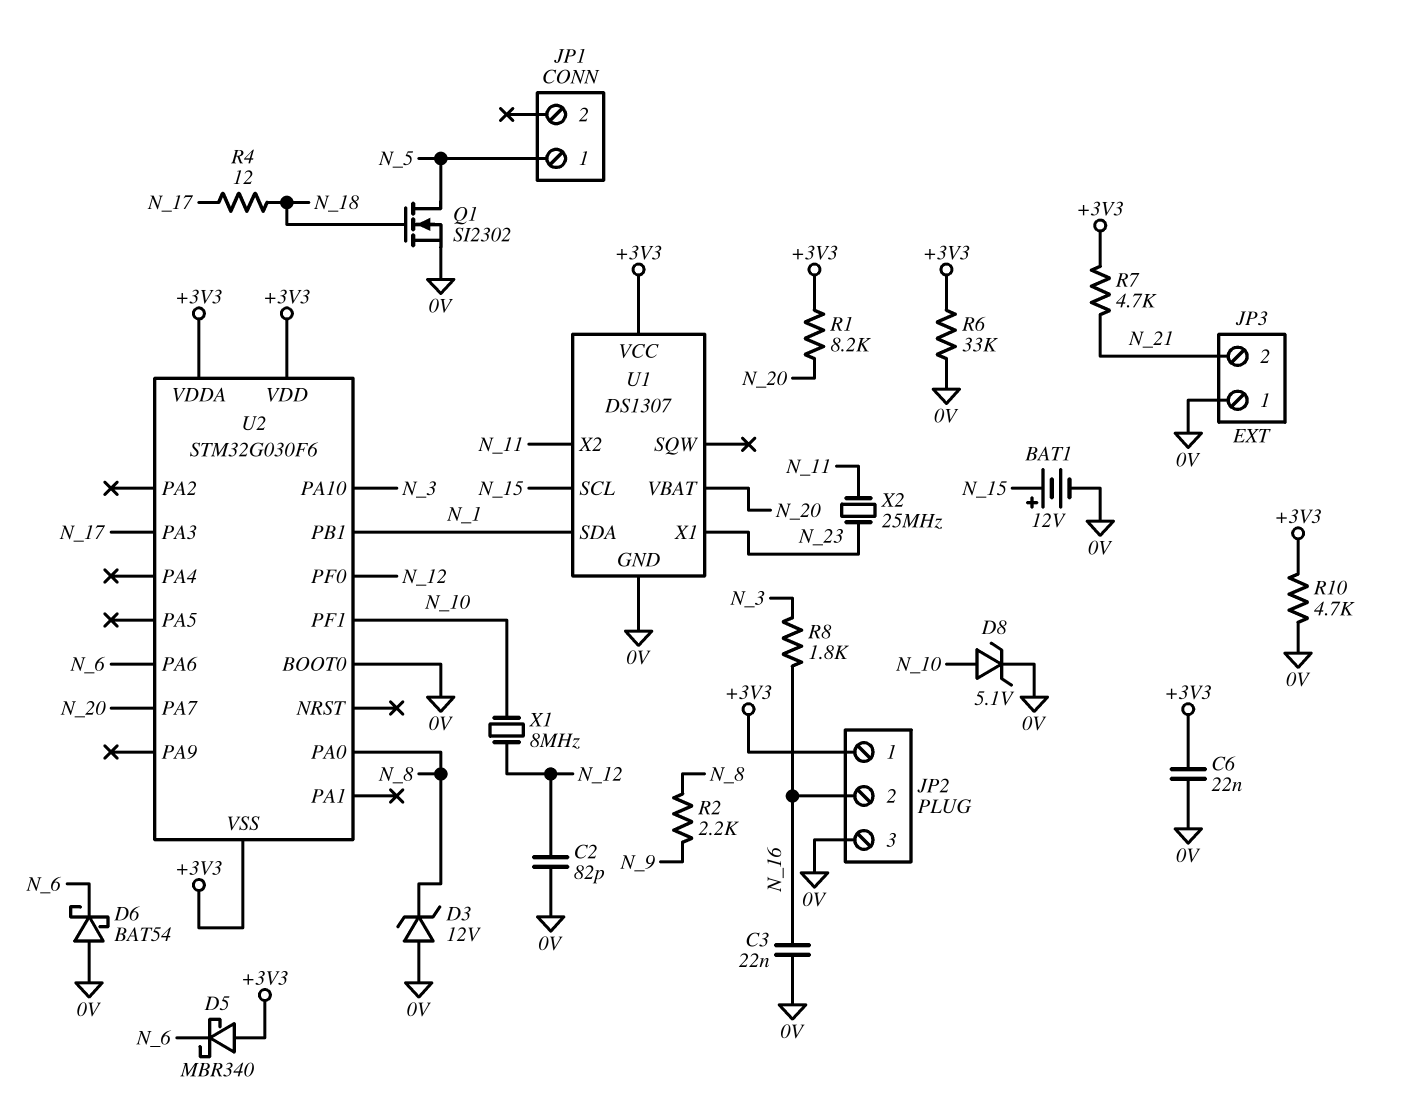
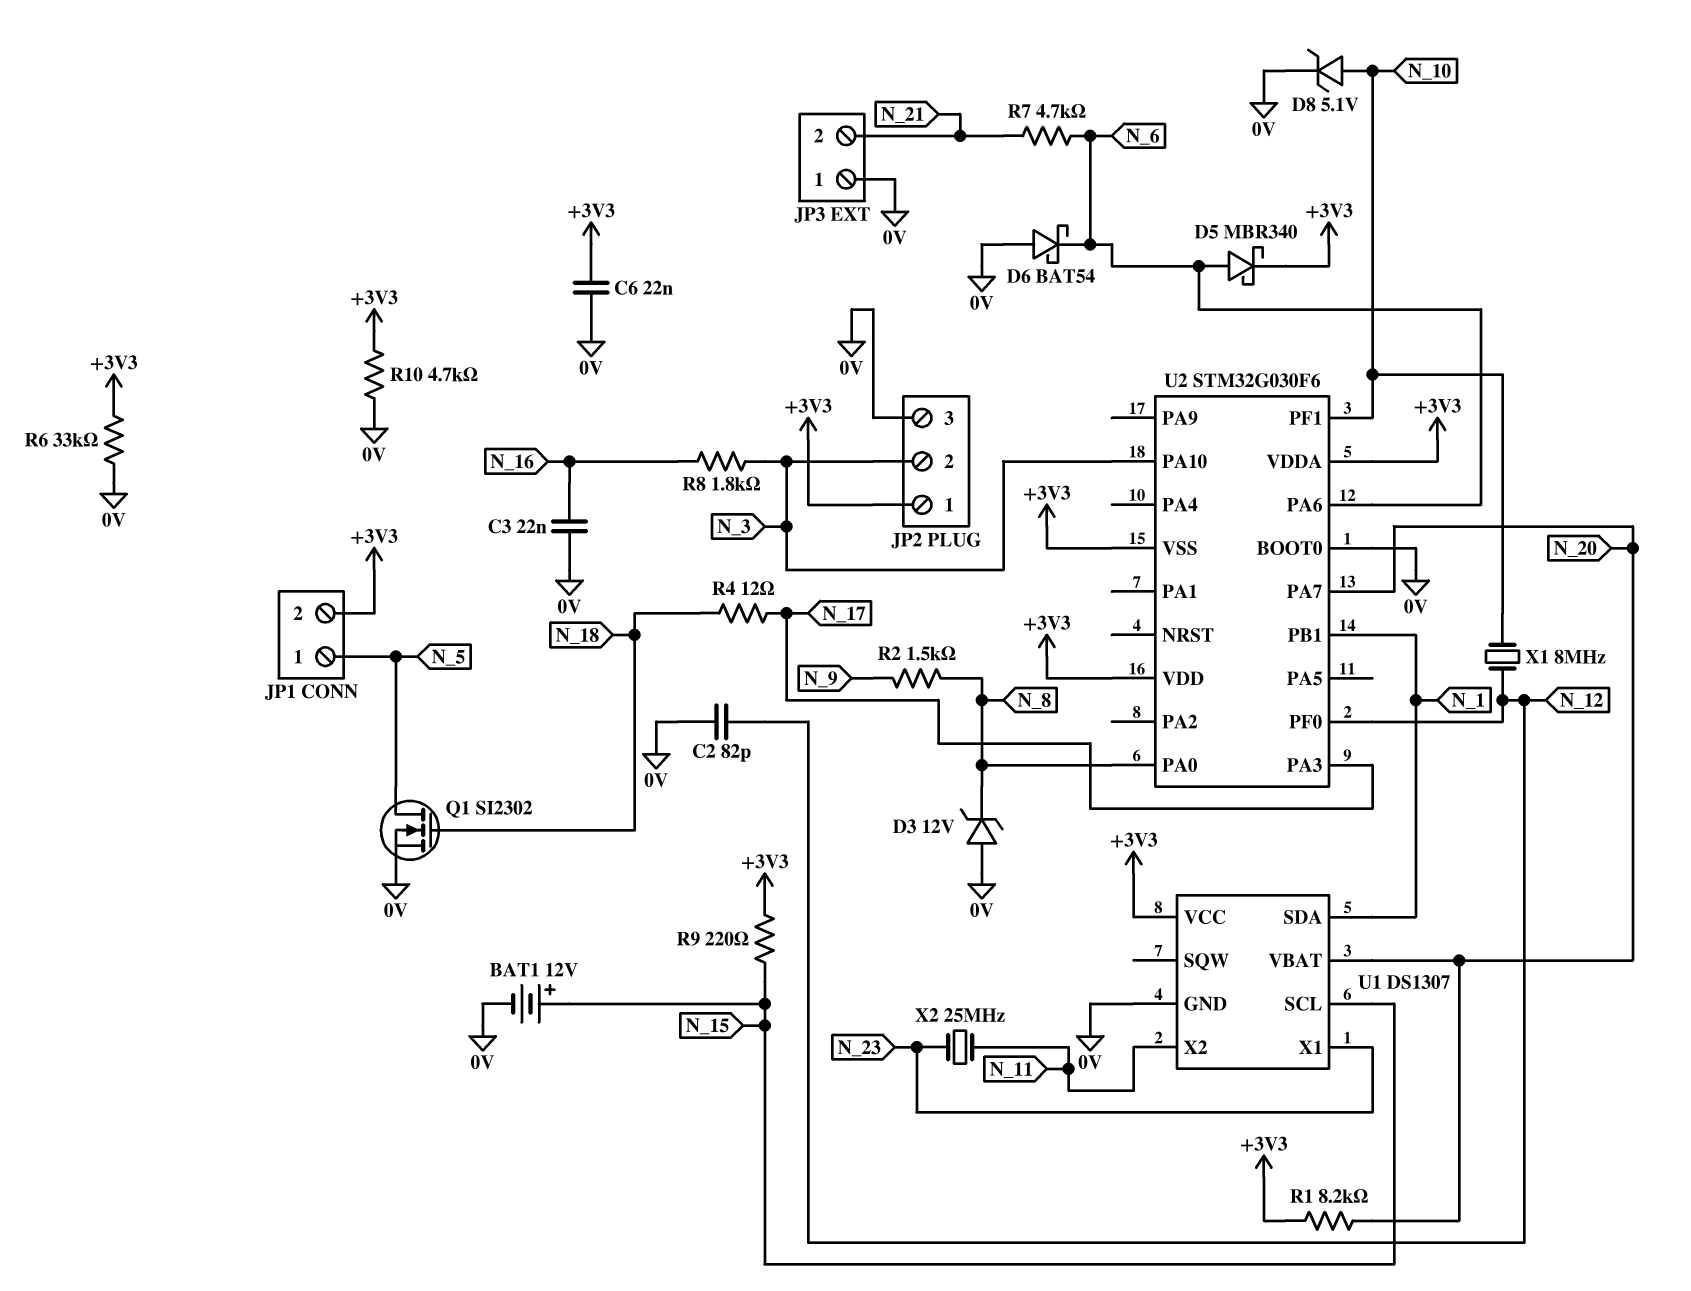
D5: schottky MBR340 (A +3V3, K N_6) -> schottky MBR340 (A N_6, K +3V3)
JP1 pin 2: none -> +3V3
JP2 pin 2: N_16 -> N_3
R2: 2.2k (N_8, N_9) -> 1.5k (N_8, N_9)
R7: 4.7k (+3V3, N_21) -> 4.7k (N_6, N_21)
R9: none -> 220 (+3V3, N_15)

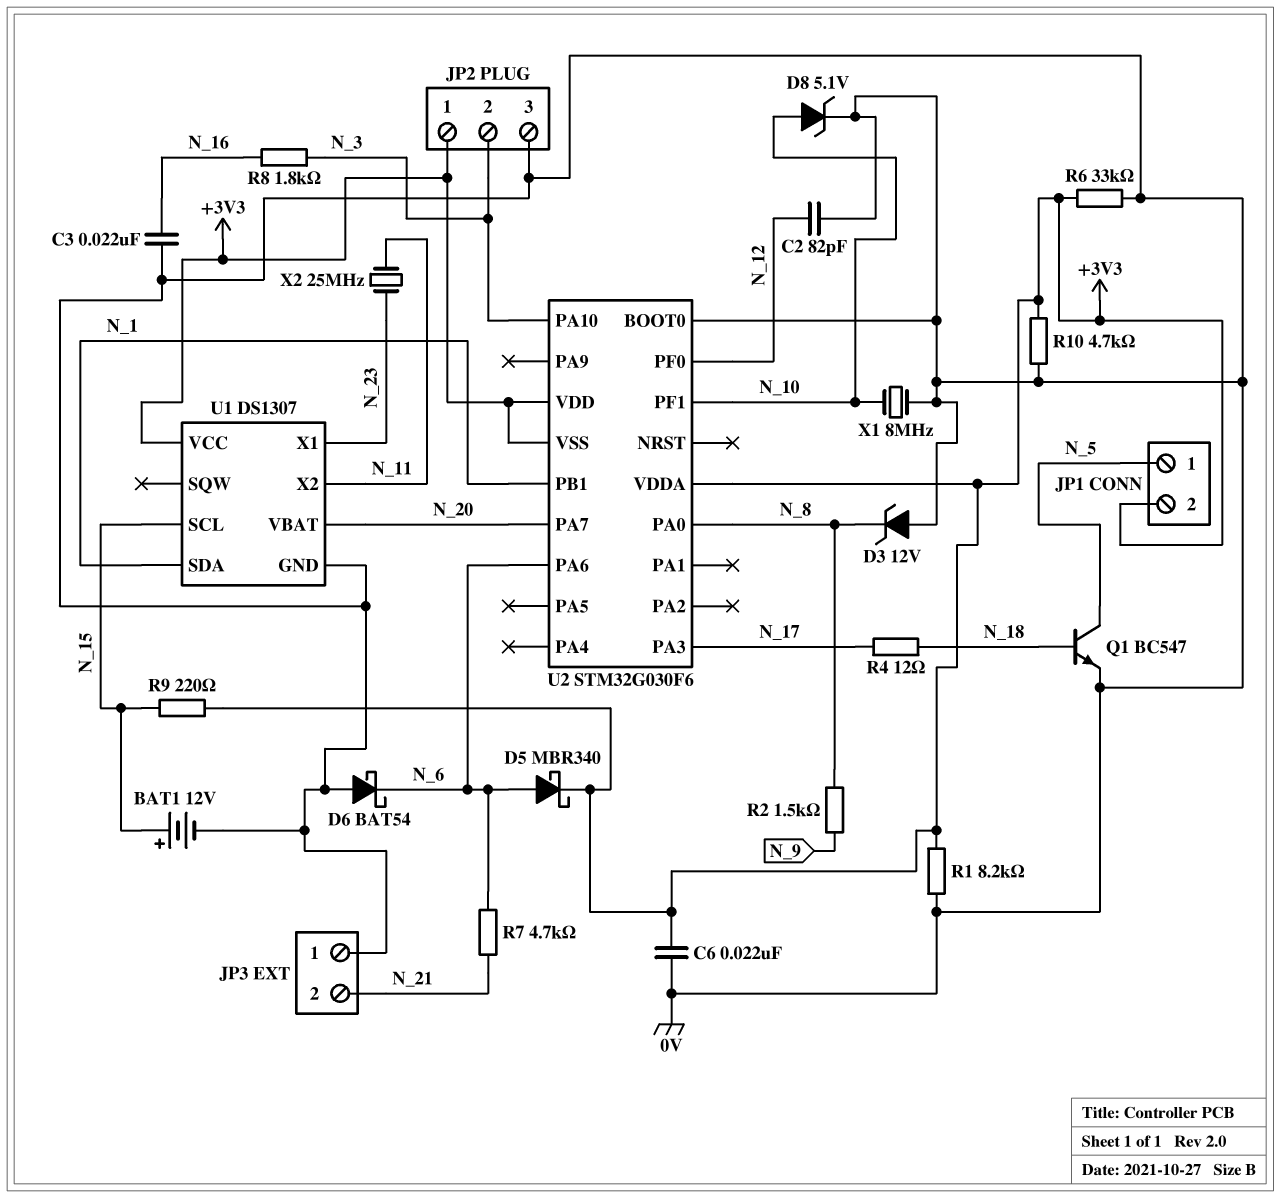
Q1: NMOS SI2302 (G N_18, D N_5, S 0V) -> NPN BC547 (B N_18, C N_5, E 0V)
R1: 8.2k (+3V3, N_20) -> 8.2k (+3V3, 0V)
X1: 8MHz (N_10, N_12) -> 8MHz (0V, N_10)

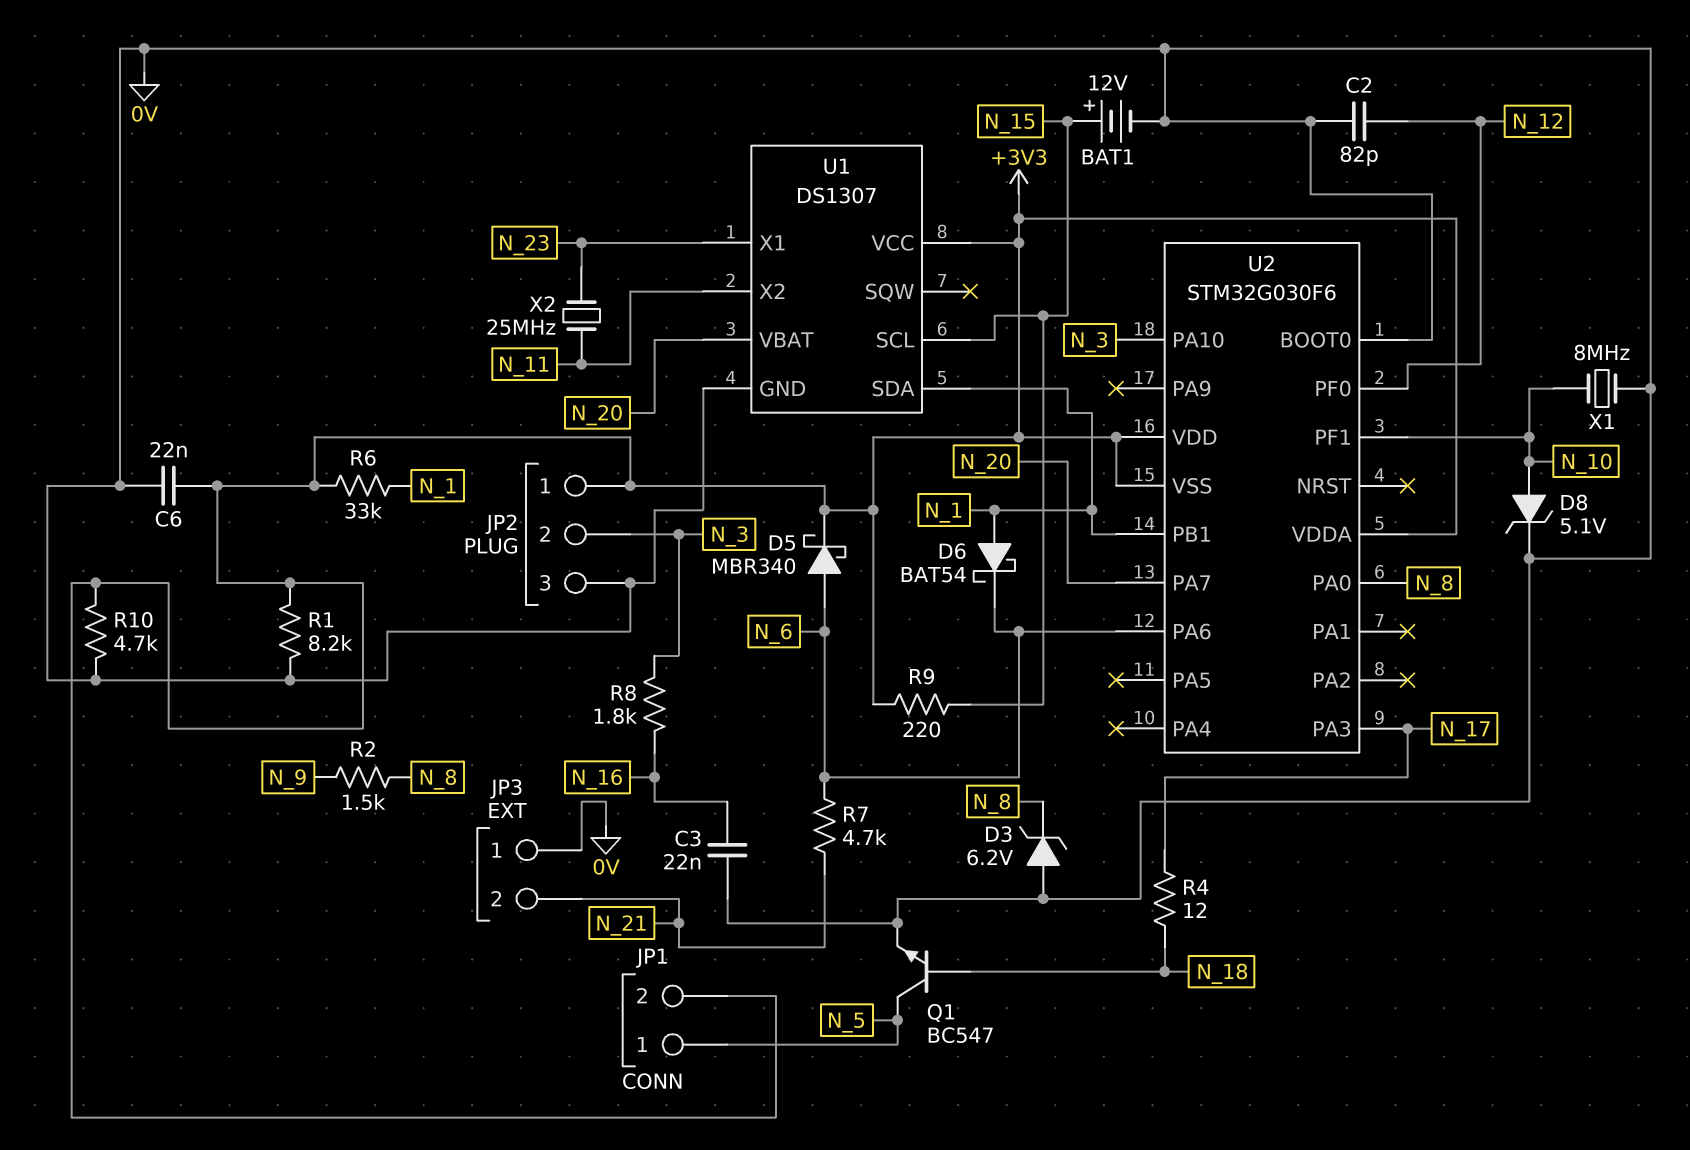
D3: zener 12V (A 0V, K N_8) -> zener 6.2V (A 0V, K N_8)
D6: schottky BAT54 (A 0V, K N_6) -> schottky BAT54 (A N_1, K N_6)
R6: 33k (+3V3, 0V) -> 33k (+3V3, N_1)

